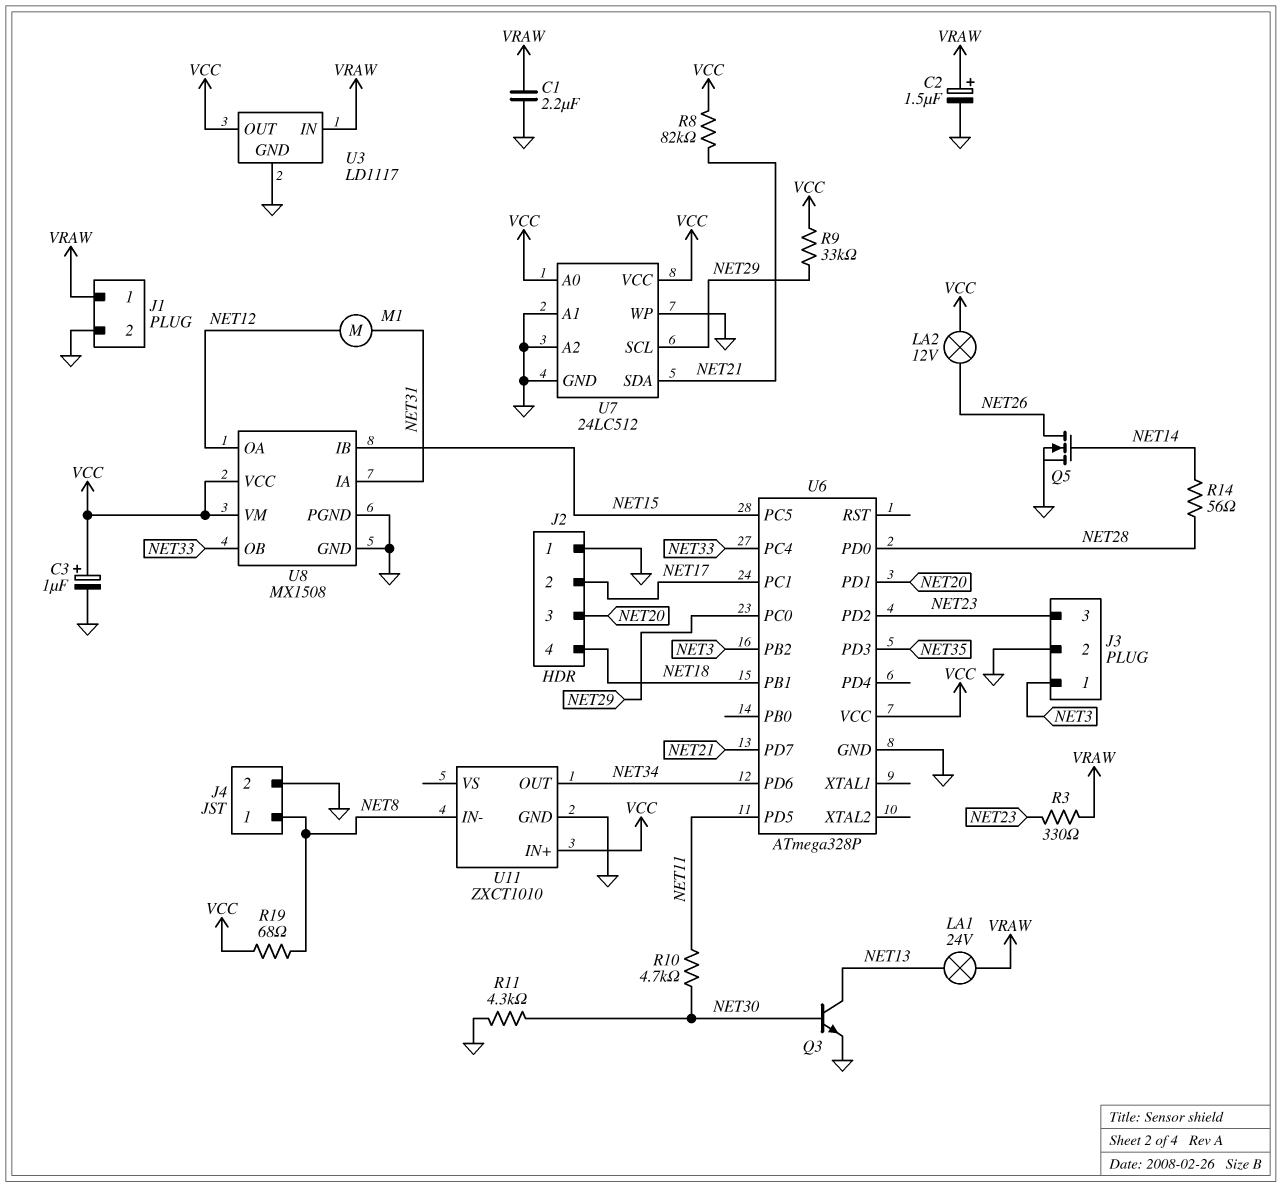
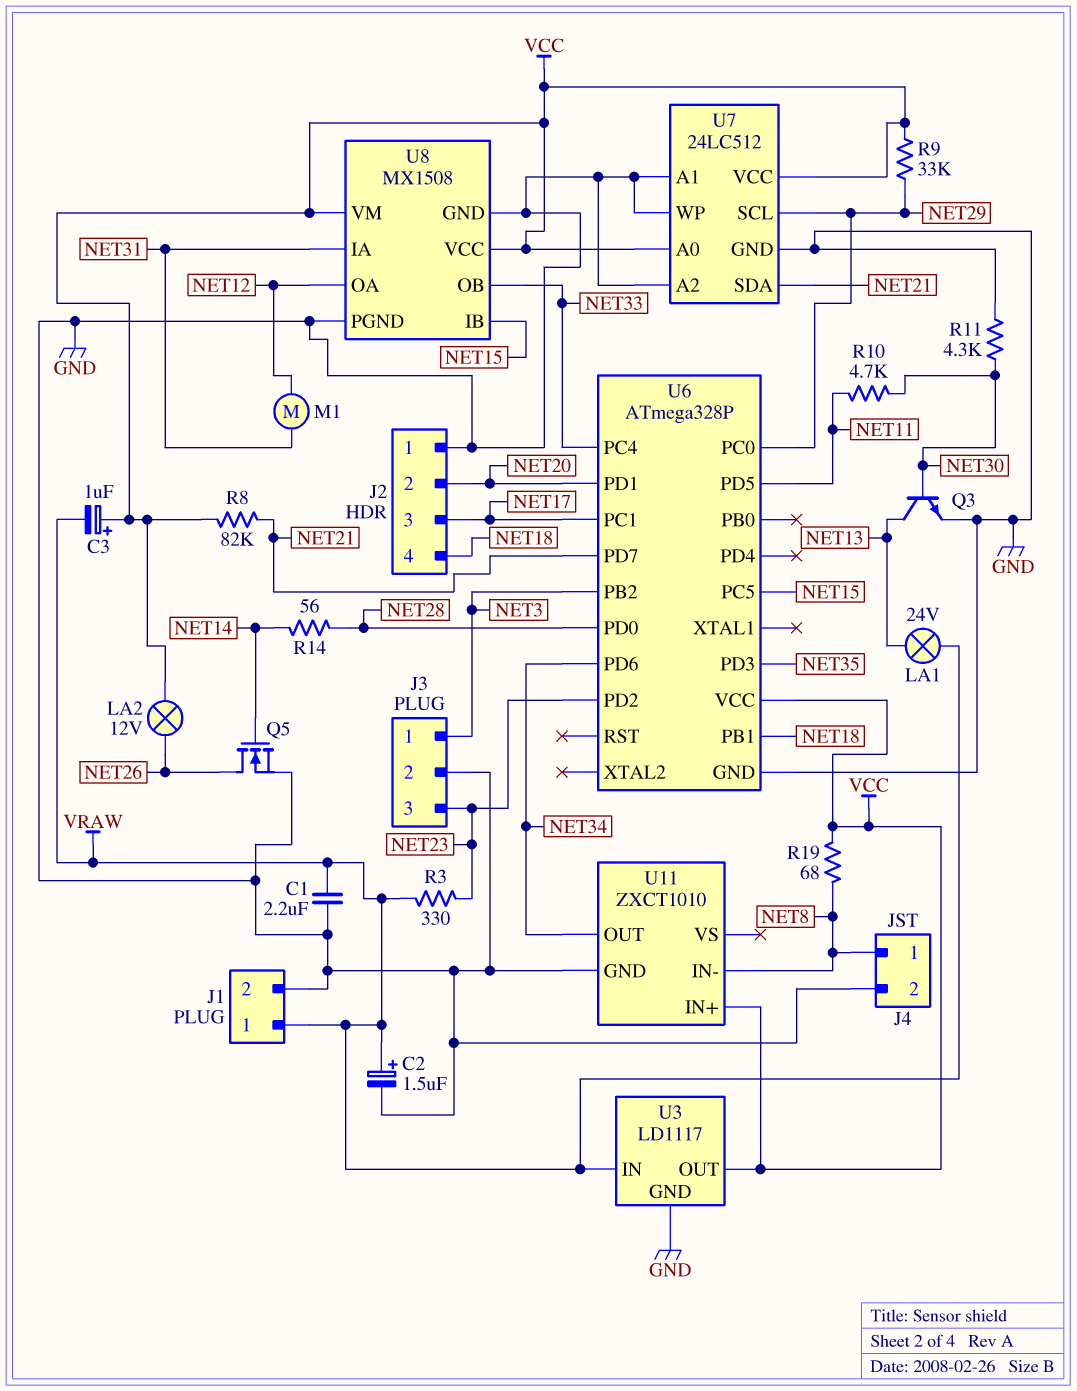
C3: 1uF (plus VCC, minus GND) -> 1uF (plus VCC, minus VRAW)
J2 pin 2: NET17 -> NET20
J2 pin 3: NET20 -> NET17

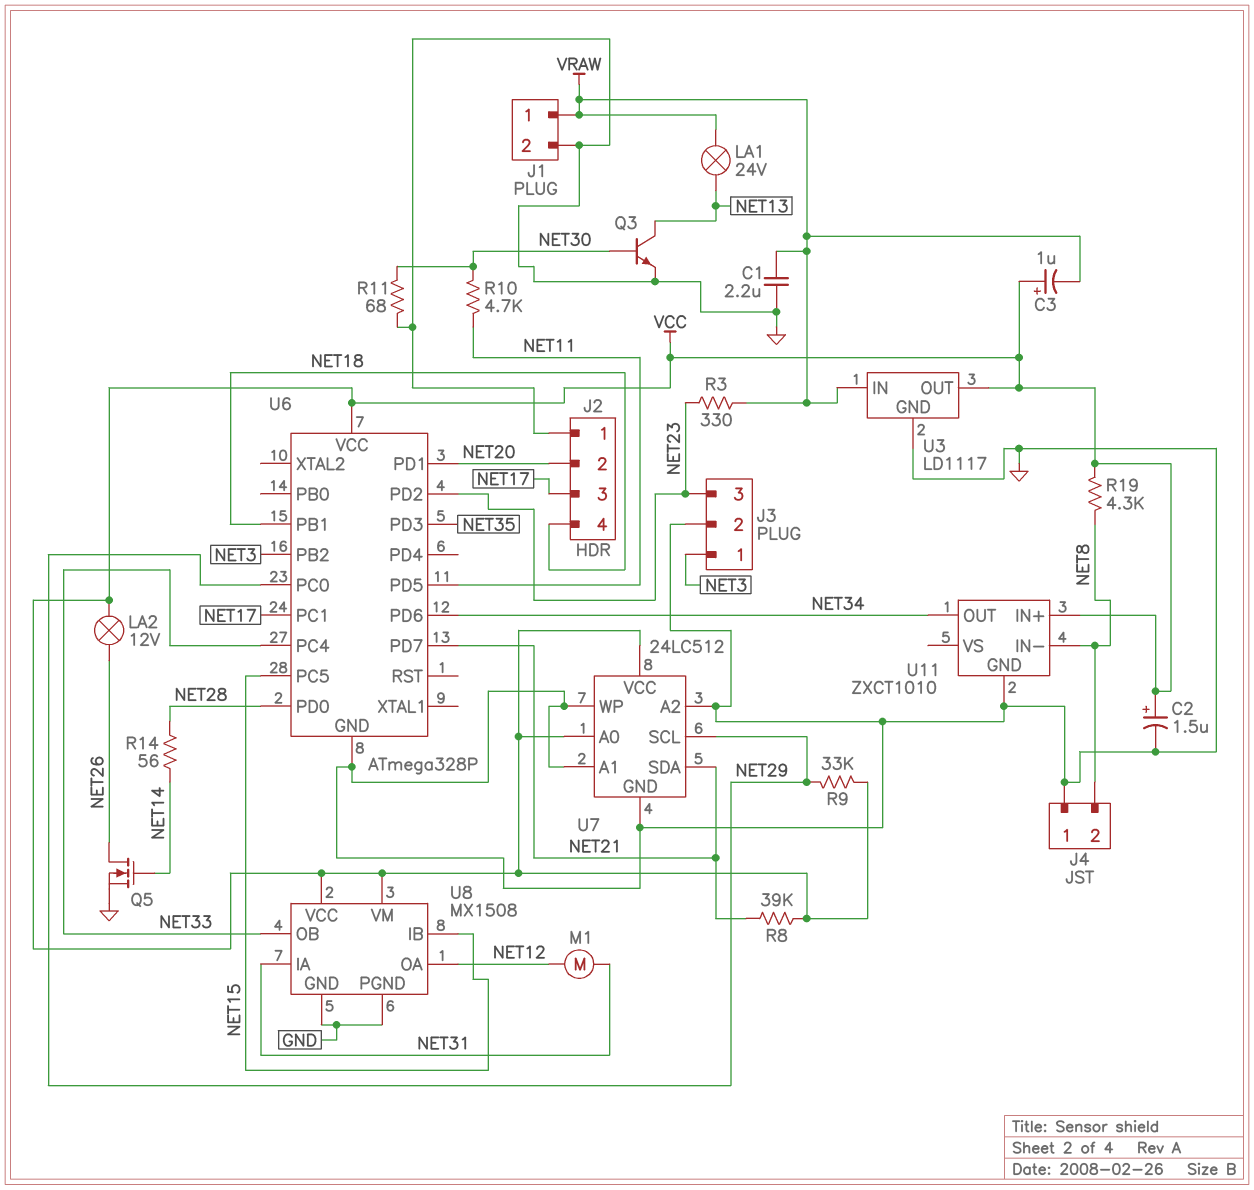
C2: 1.5uF (plus VRAW, minus GND) -> 1.5uF (plus VCC, minus GND)
J4 pin 1: NET8 -> GND
J4 pin 2: GND -> NET8
R8: 82k (NET21, VCC) -> 39k (NET21, VCC)
R11: 4.3k (GND, NET30) -> 68 (GND, NET30)
R19: 68 (NET8, VCC) -> 4.3k (NET8, VCC)

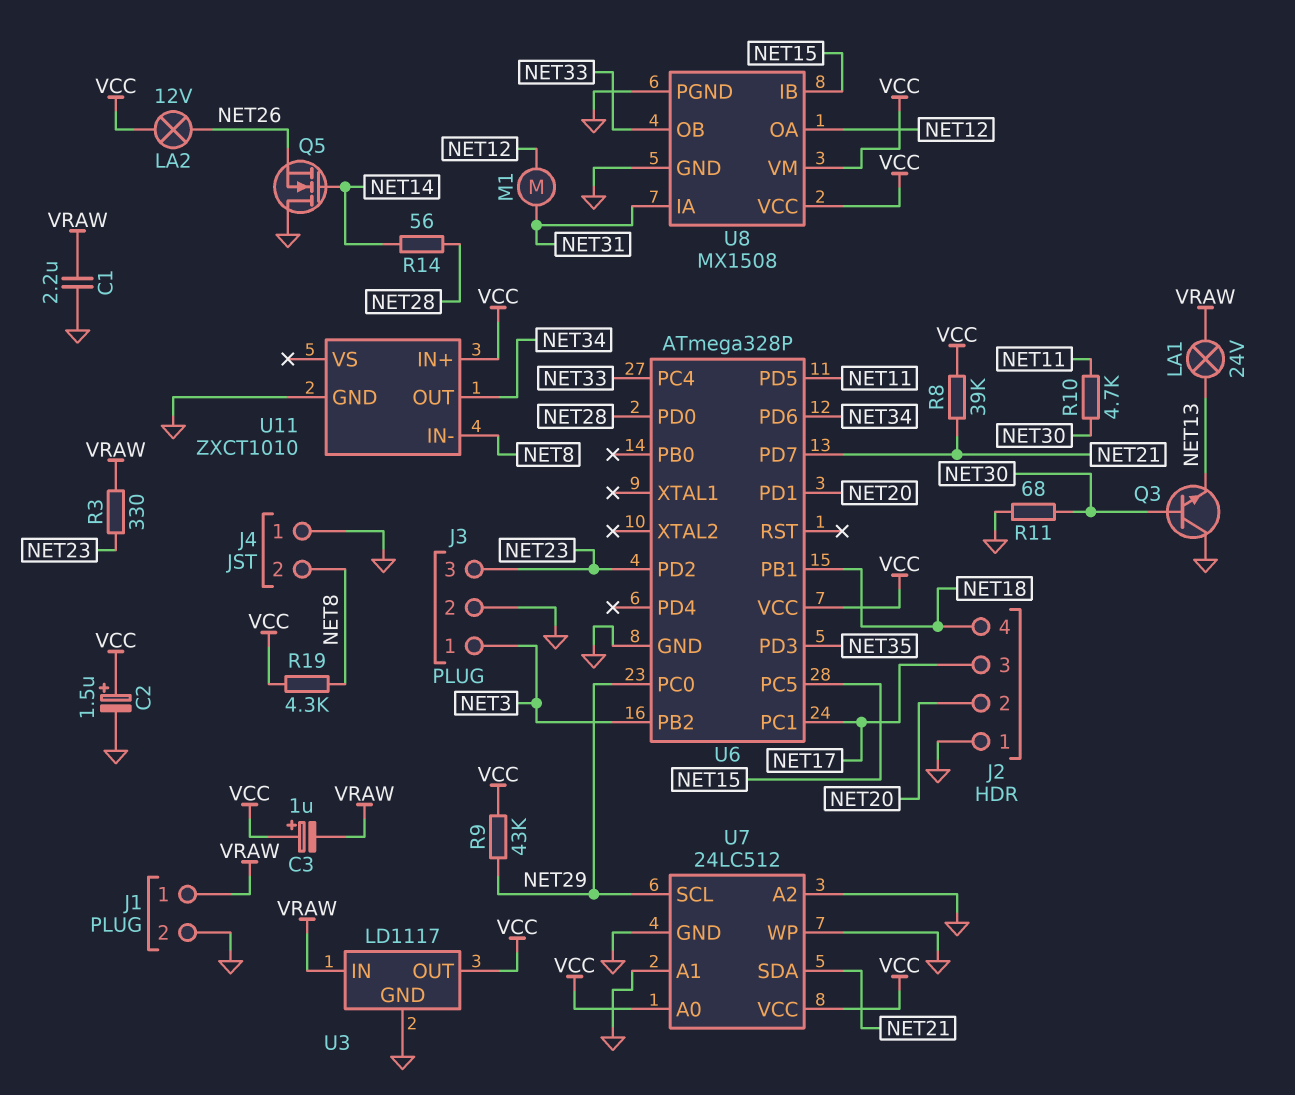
Q3: NPN (B NET30, C NET13, E GND) -> NPN (B NET30, C GND, E NET13)
Q5: NMOS (G NET14, D NET26, S GND) -> NMOS (G NET14, D GND, S NET26)
R9: 33k (NET29, VCC) -> 43k (NET29, VCC)

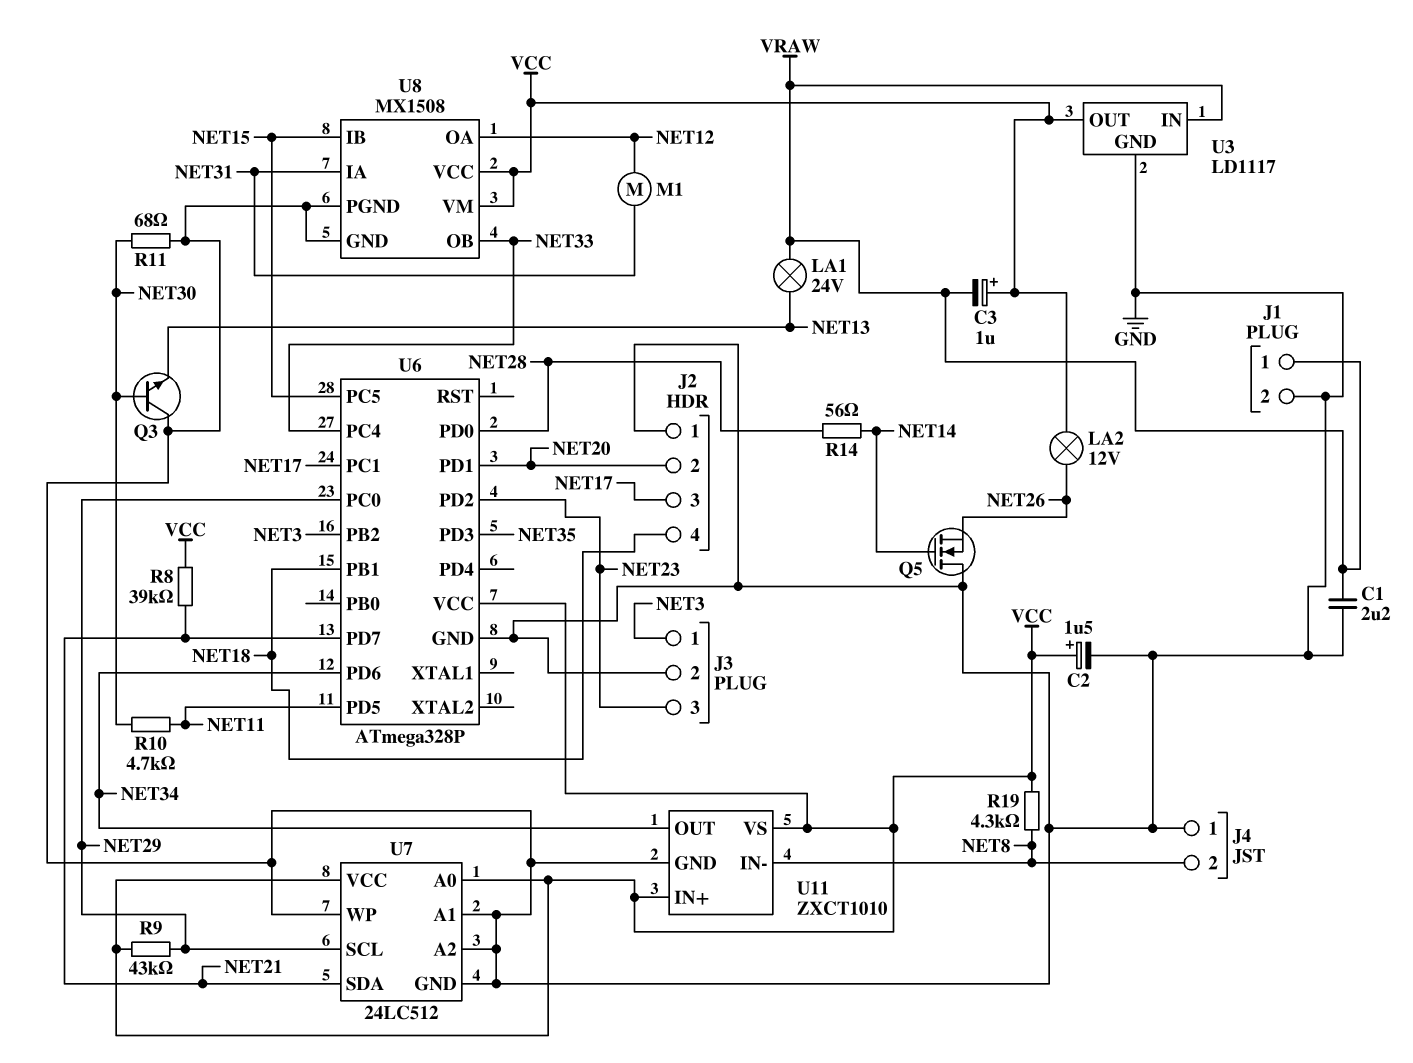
R3: 330 (NET23, VRAW) -> none
U11 pin VS: none -> VCC

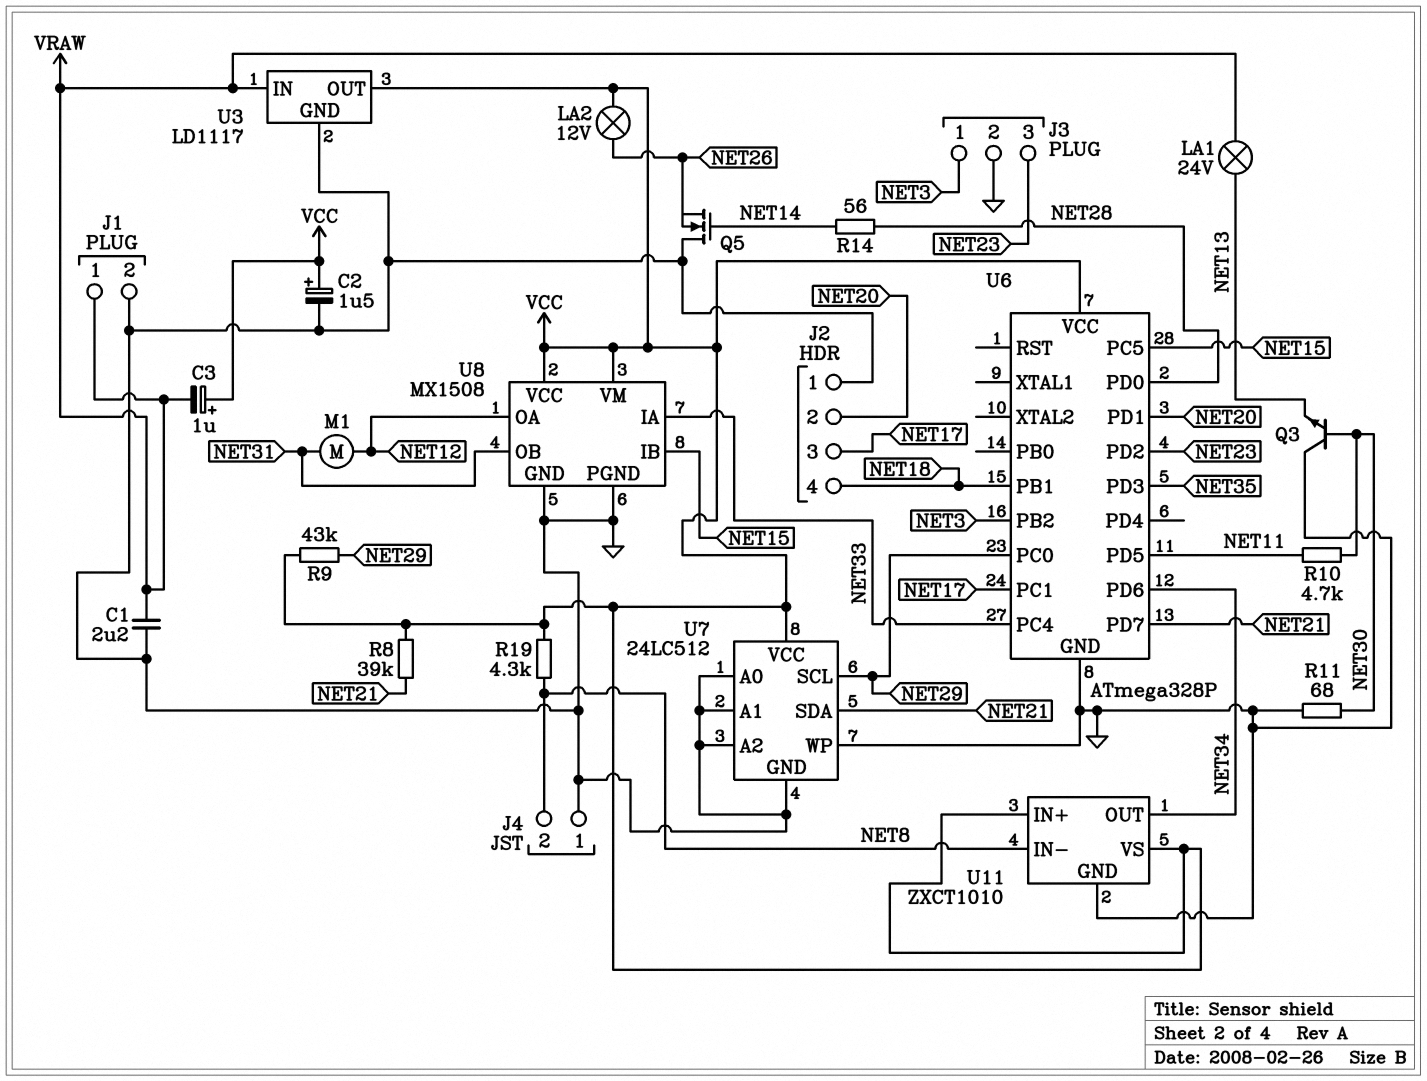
U7 pin A0: VCC -> GND
U8 pin IA: NET31 -> NET33
U8 pin OB: NET33 -> NET31

